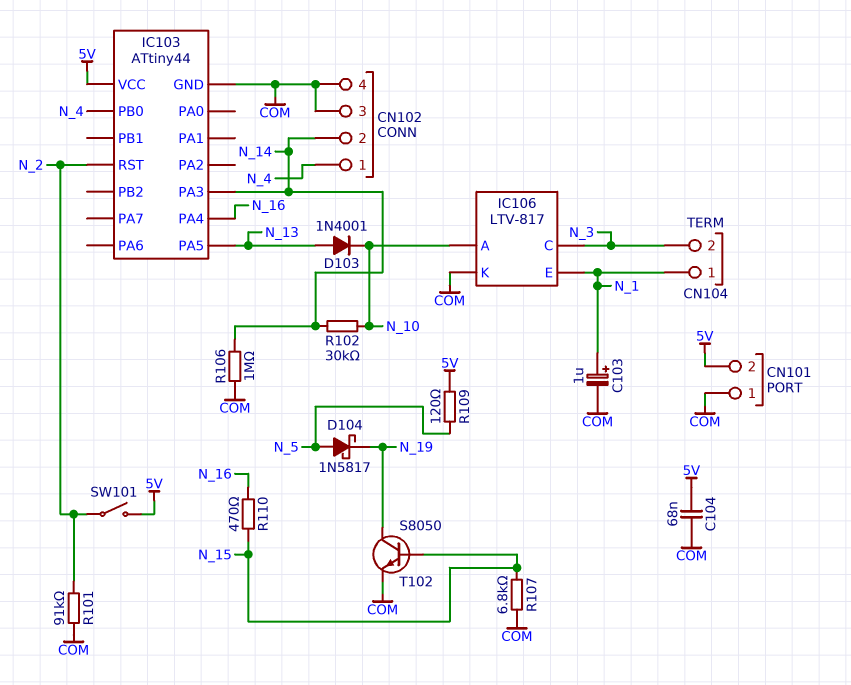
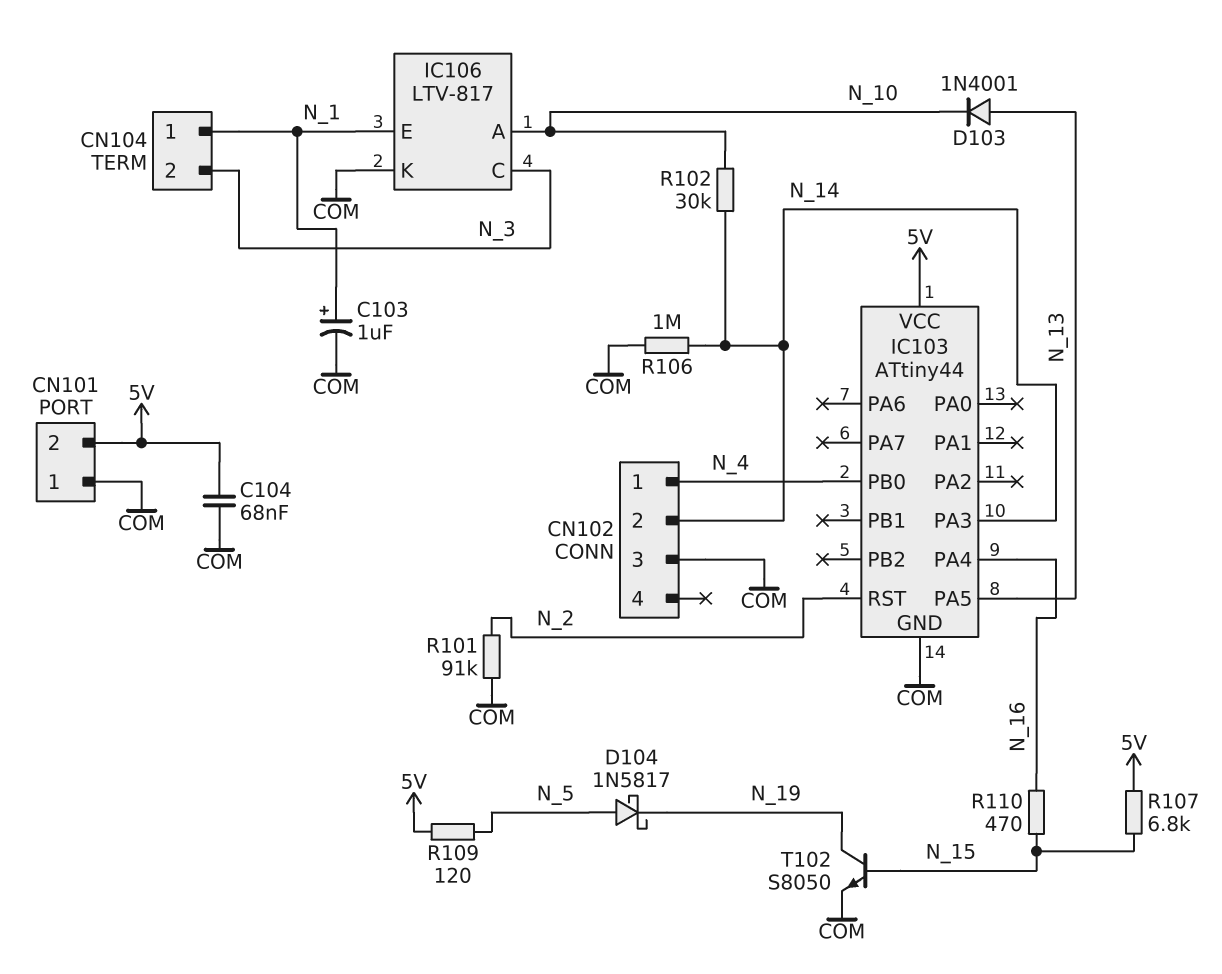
CN102 pin 4: COM -> none
R107: 6.8k (COM, N_15) -> 6.8k (5V, N_15)
SW101: switch (5V, N_2) -> none

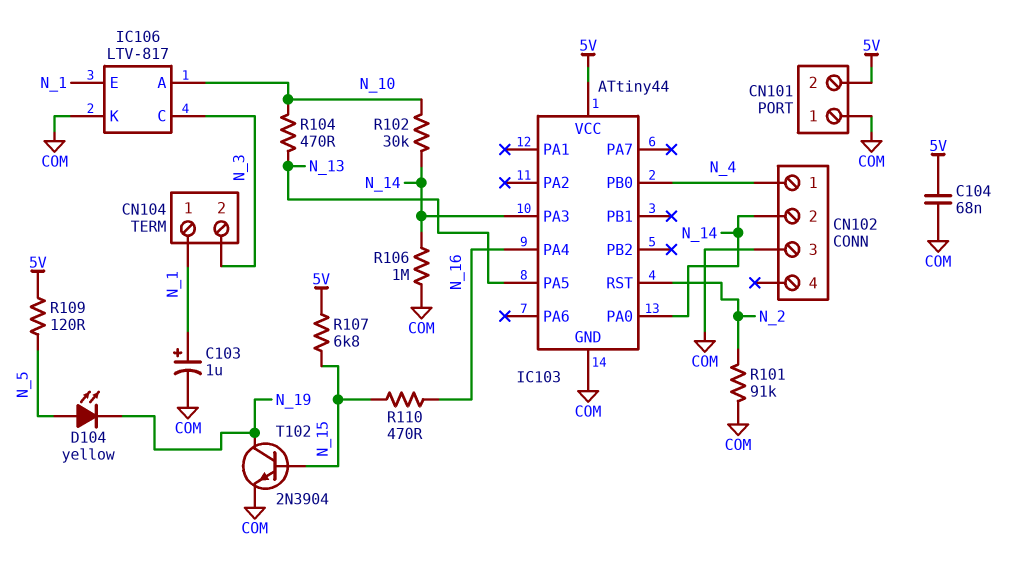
D103: diode 1N4001 (A N_13, K N_10) -> none
D104: schottky 1N5817 (A N_5, K N_19) -> LED yellow (A N_5, K N_19)
IC103 pin PA0: none -> N_14
R104: none -> 470 (N_10, N_13)
T102: NPN S8050 (B N_15, C N_19, E COM) -> NPN 2N3904 (B N_15, C N_19, E COM)

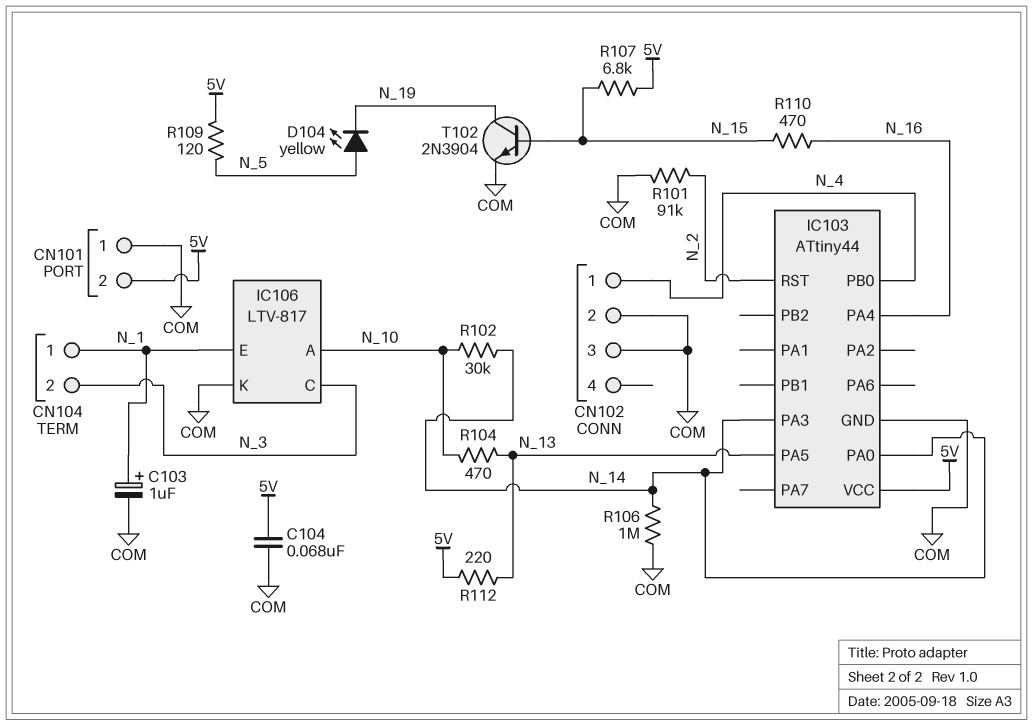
CN102 pin 2: N_14 -> COM
R112: none -> 220 (5V, N_13)

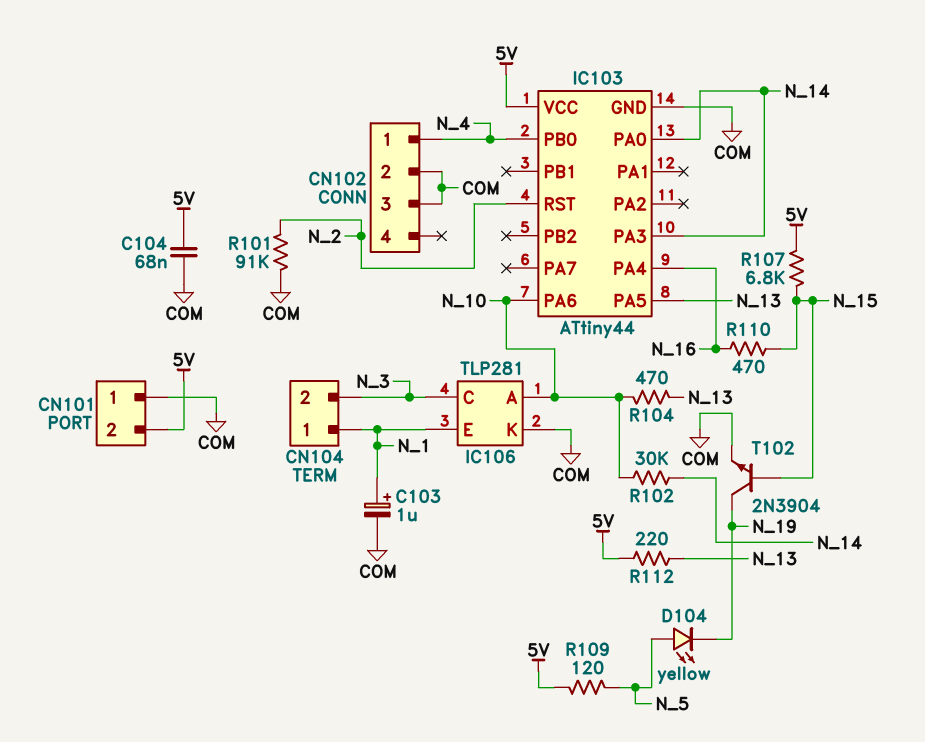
IC103 pin PA6: none -> N_10
IC106: LTV-817 -> TLP281
R106: 1M (COM, N_14) -> none

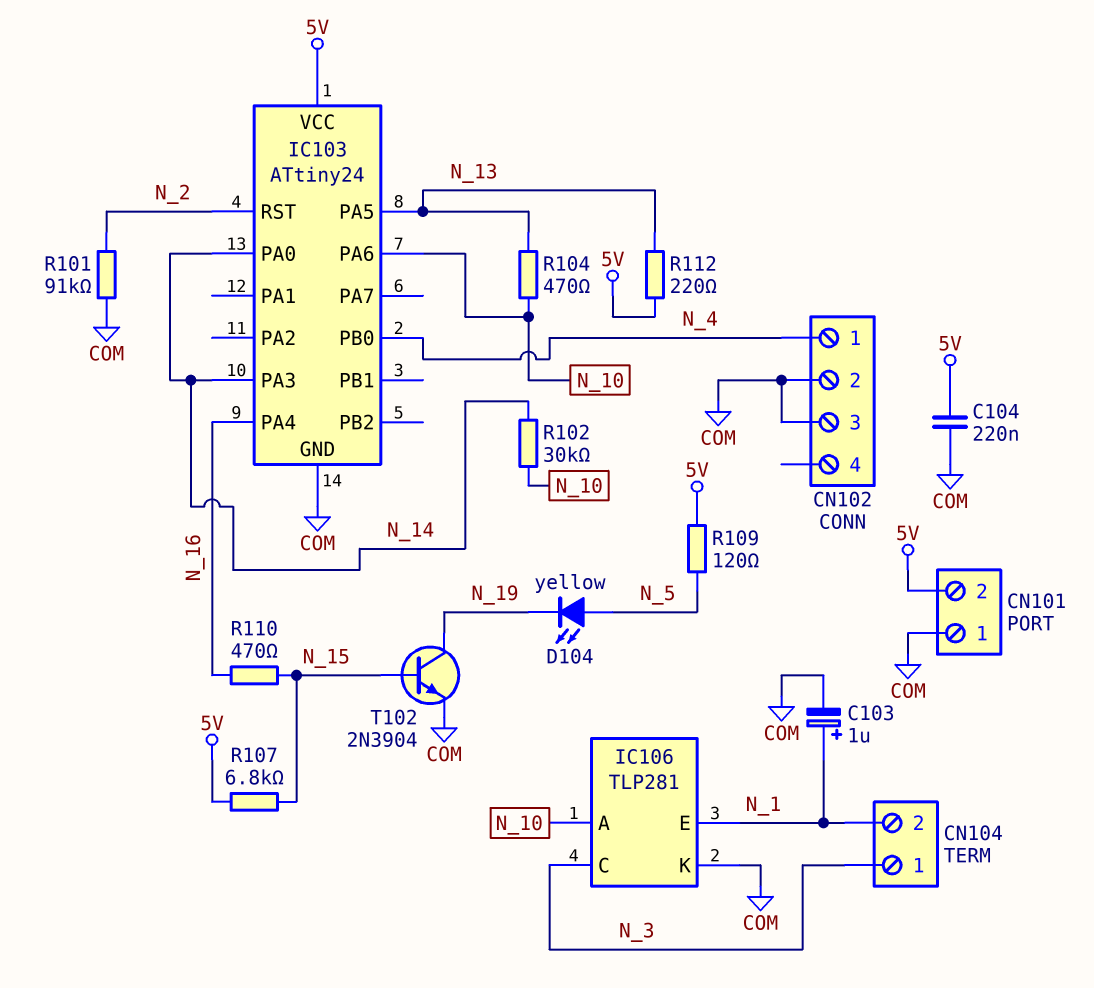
C104: 68nF (5V, COM) -> 220nF (5V, COM)
CN104 pin 1: N_1 -> N_3
CN104 pin 2: N_3 -> N_1
IC103: ATtiny44 -> ATtiny24

